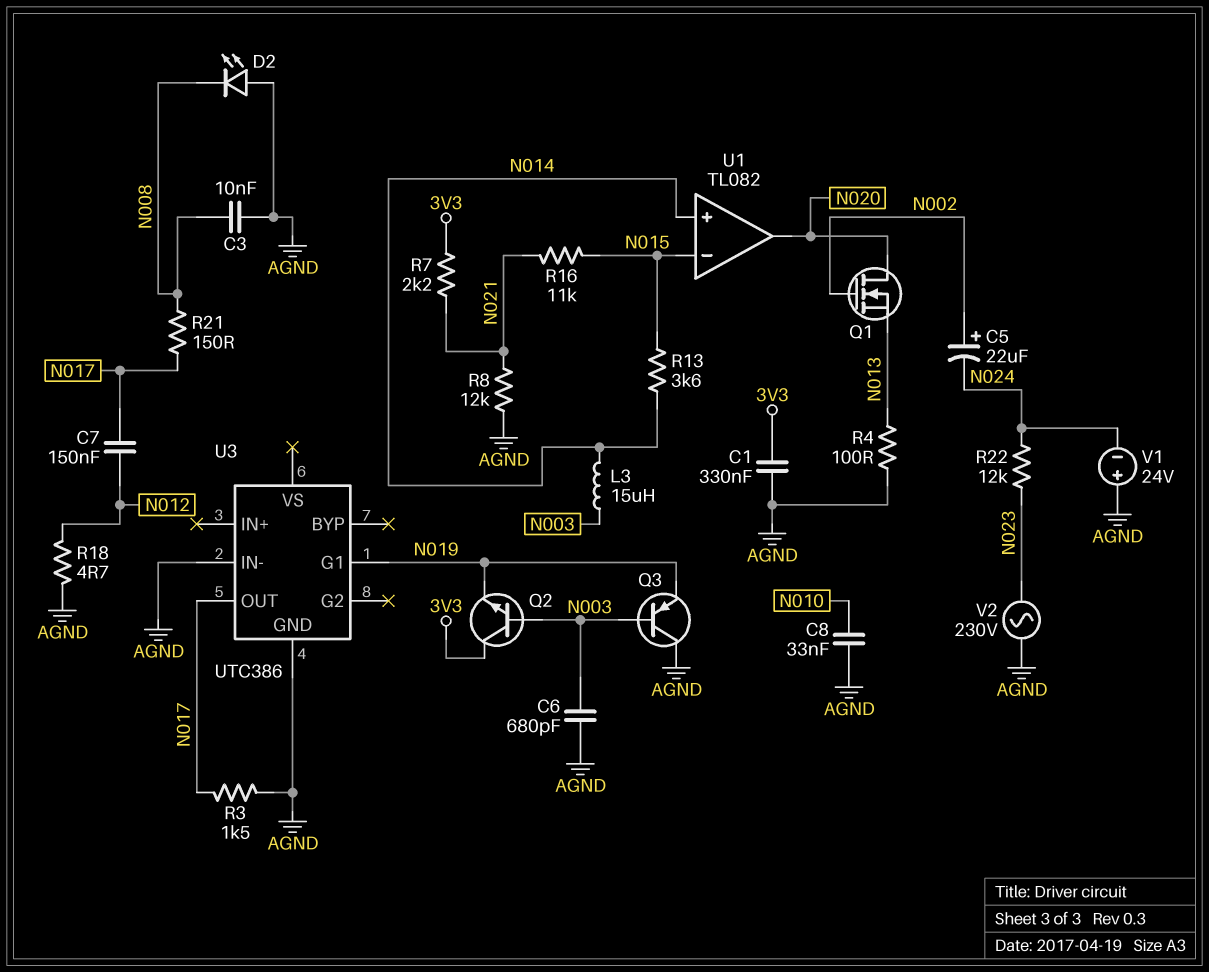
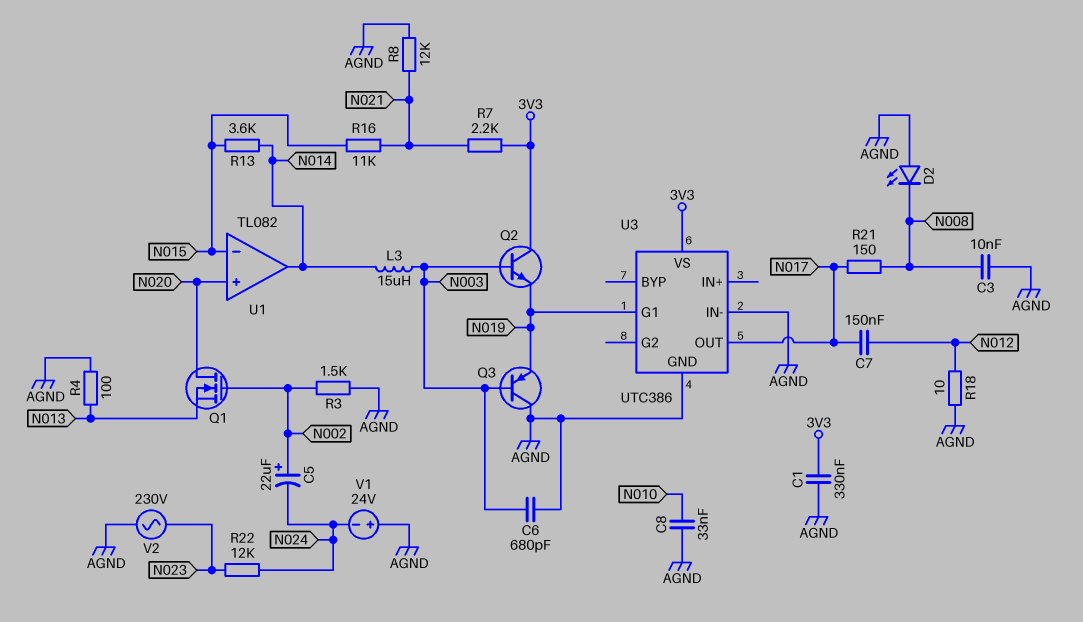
R3: 1.5k (AGND, N017) -> 1.5k (AGND, N002)
R18: 4.7 (AGND, N012) -> 10 (AGND, N012)
U1 pin in+: N014 -> N020
U1 pin out: N020 -> N014
U3 pin VS: none -> 3V3

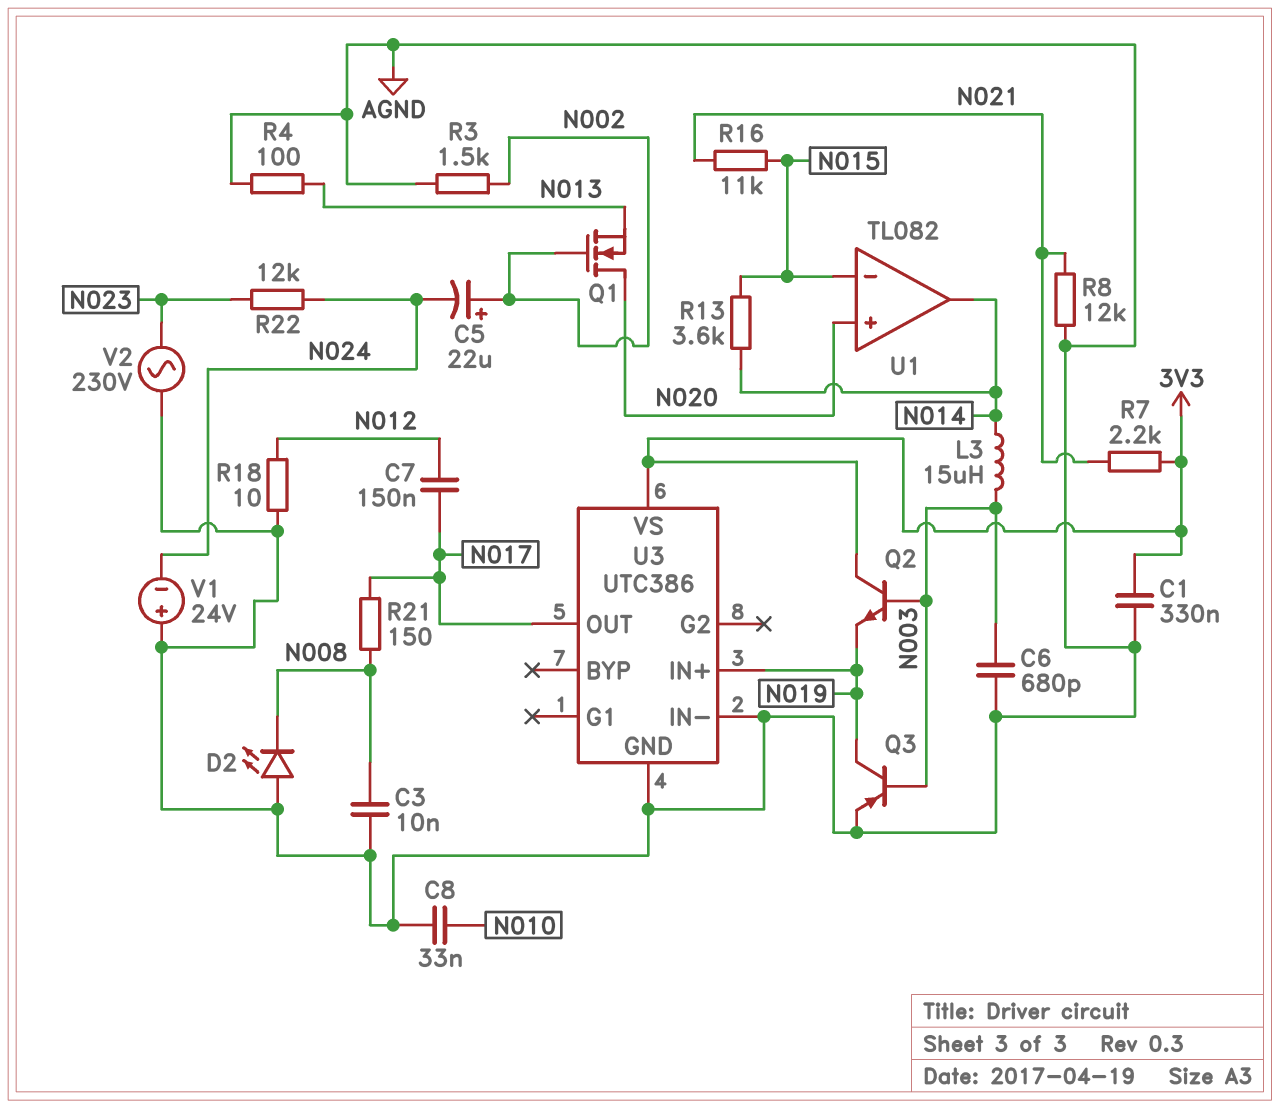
Q3: PNP (B N003, C AGND, E N019) -> PNP (B N003, C N019, E AGND)
U3 pin G1: N019 -> none
U3 pin IN+: none -> N019

